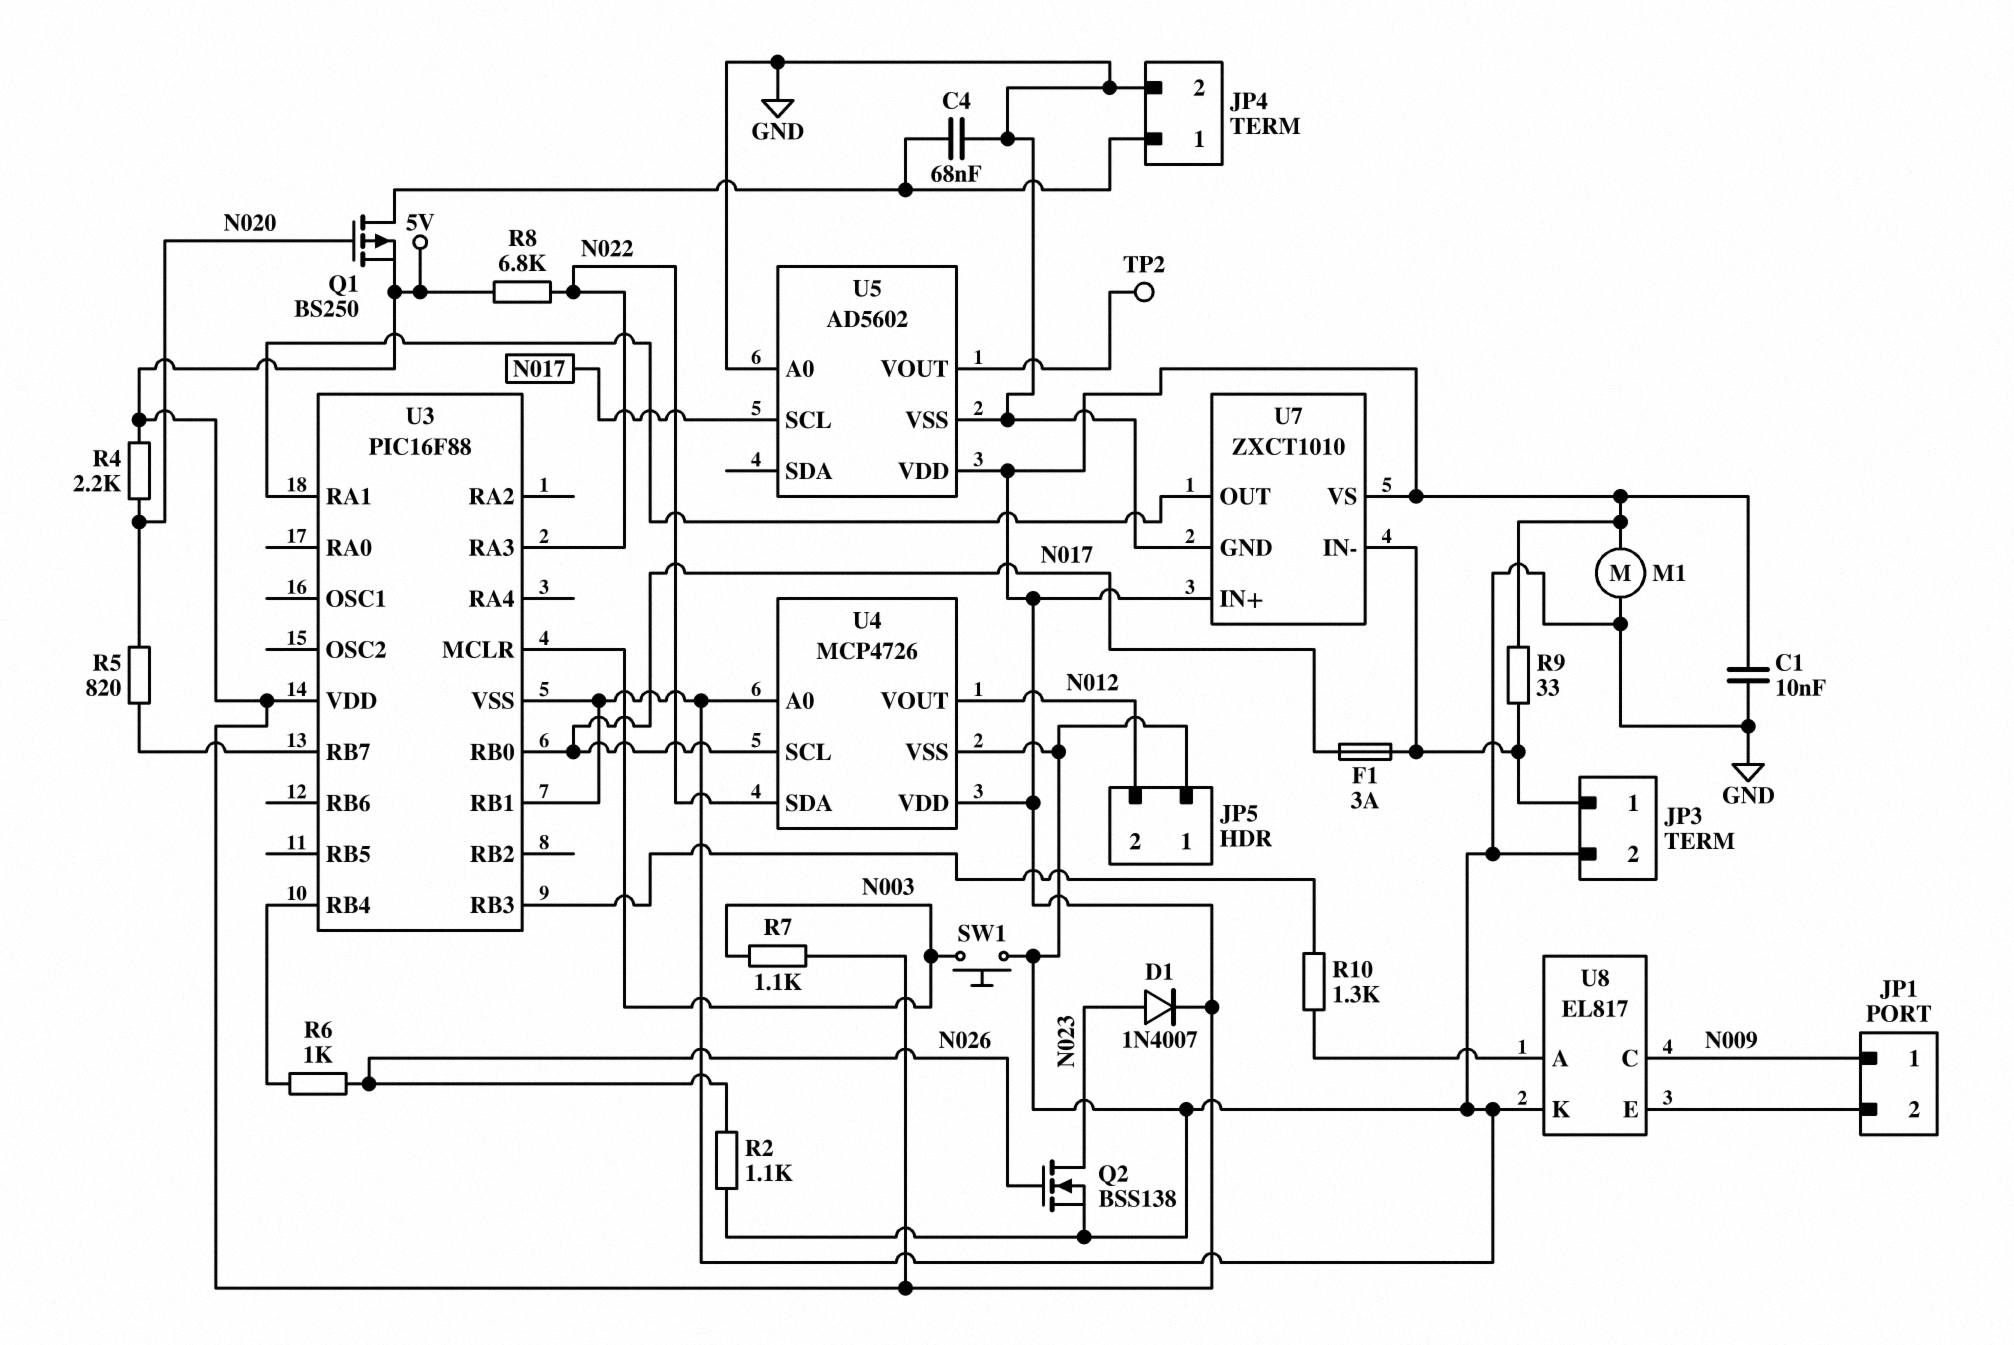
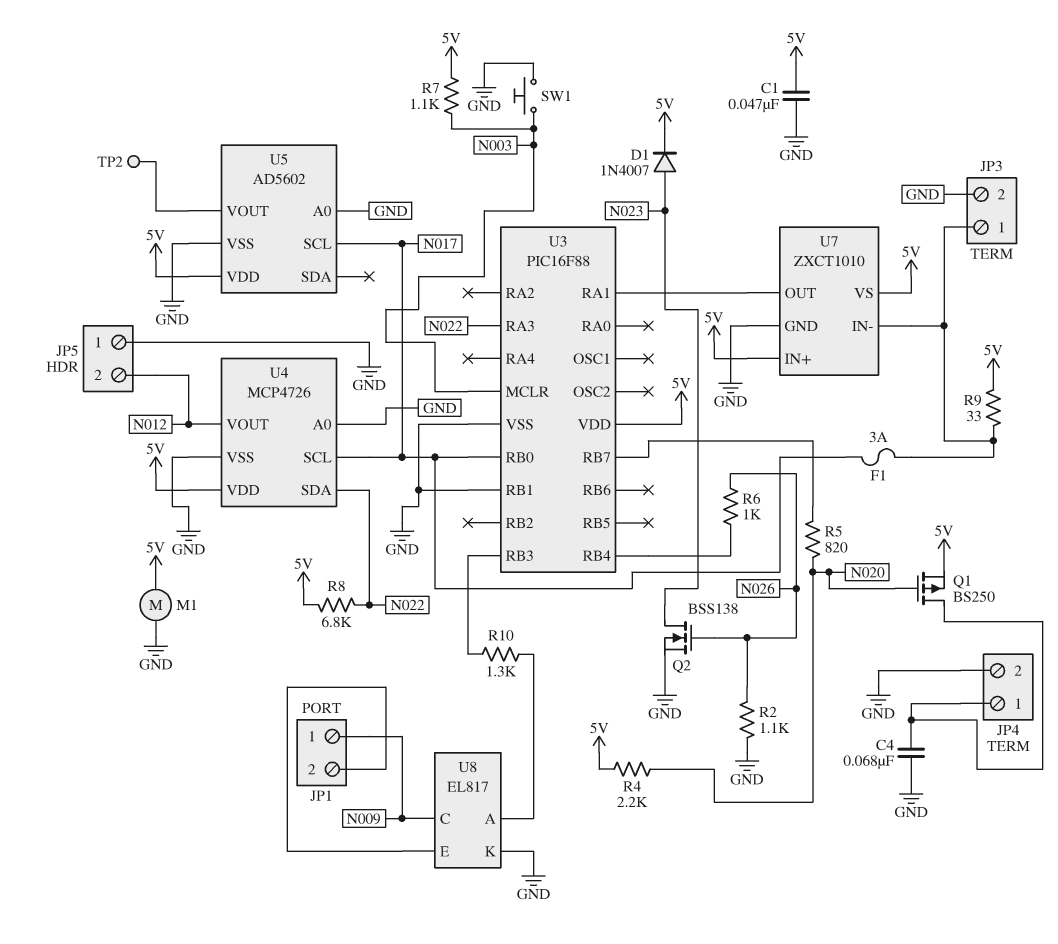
C1: 10nF (5V, GND) -> 47nF (5V, GND)

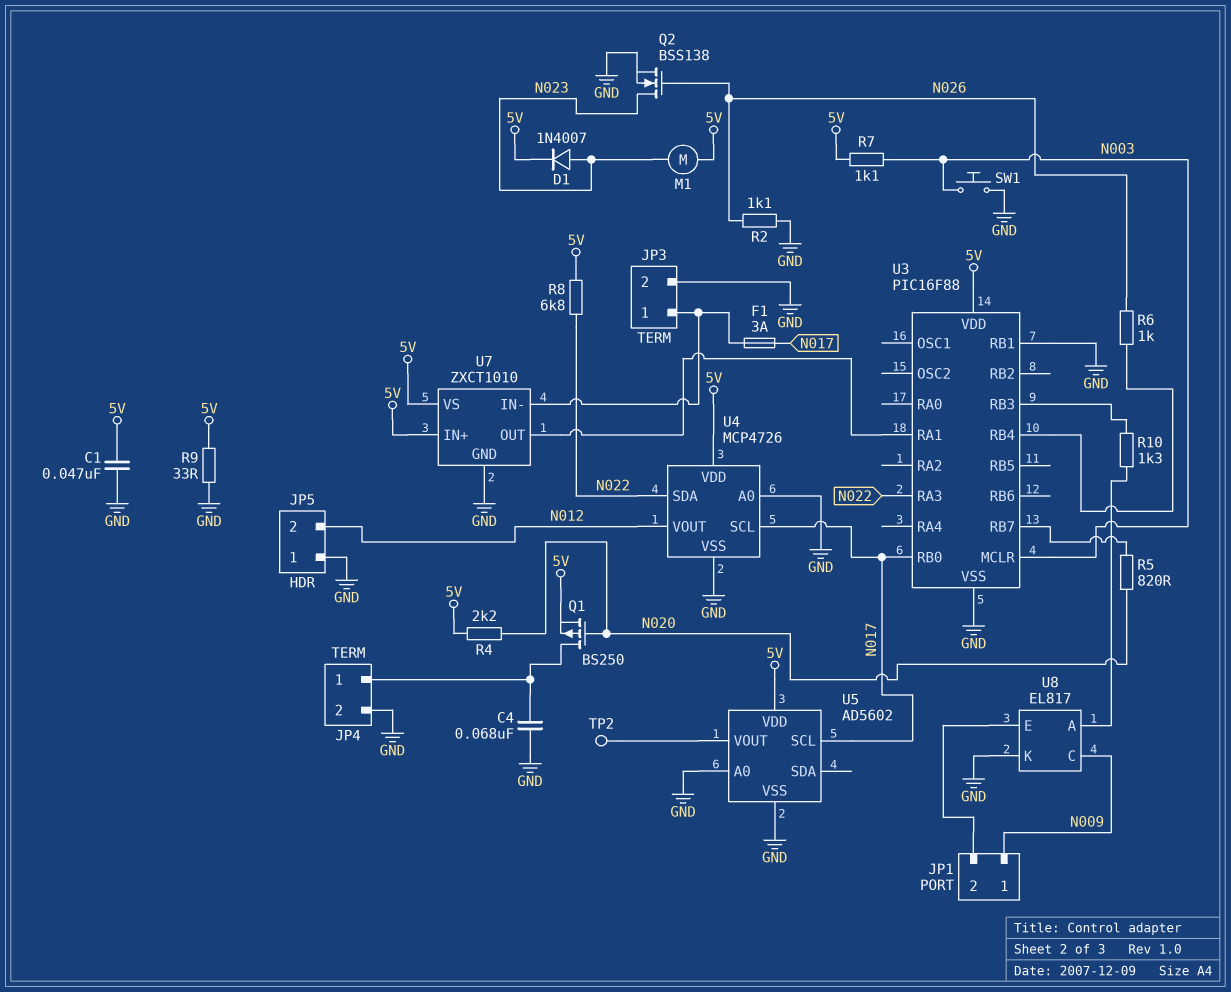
M1: motor (5V, GND) -> motor (5V, N023)
R9: 33 (5V, JP3/1) -> 33 (5V, GND)

